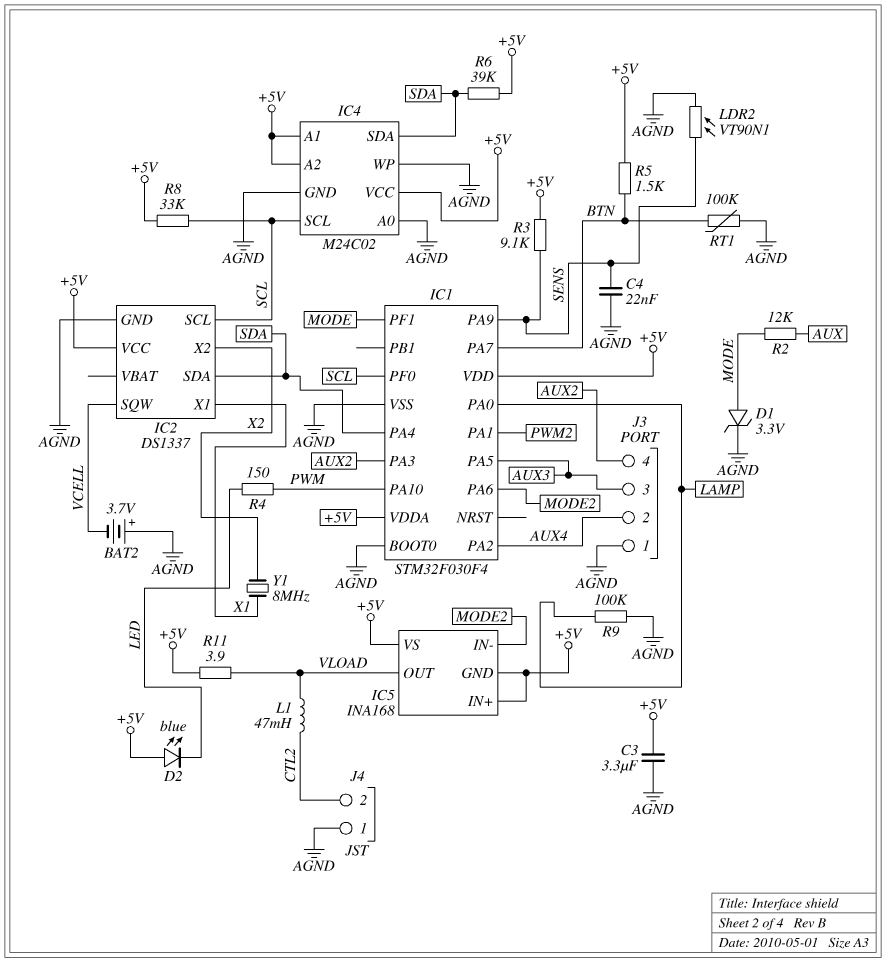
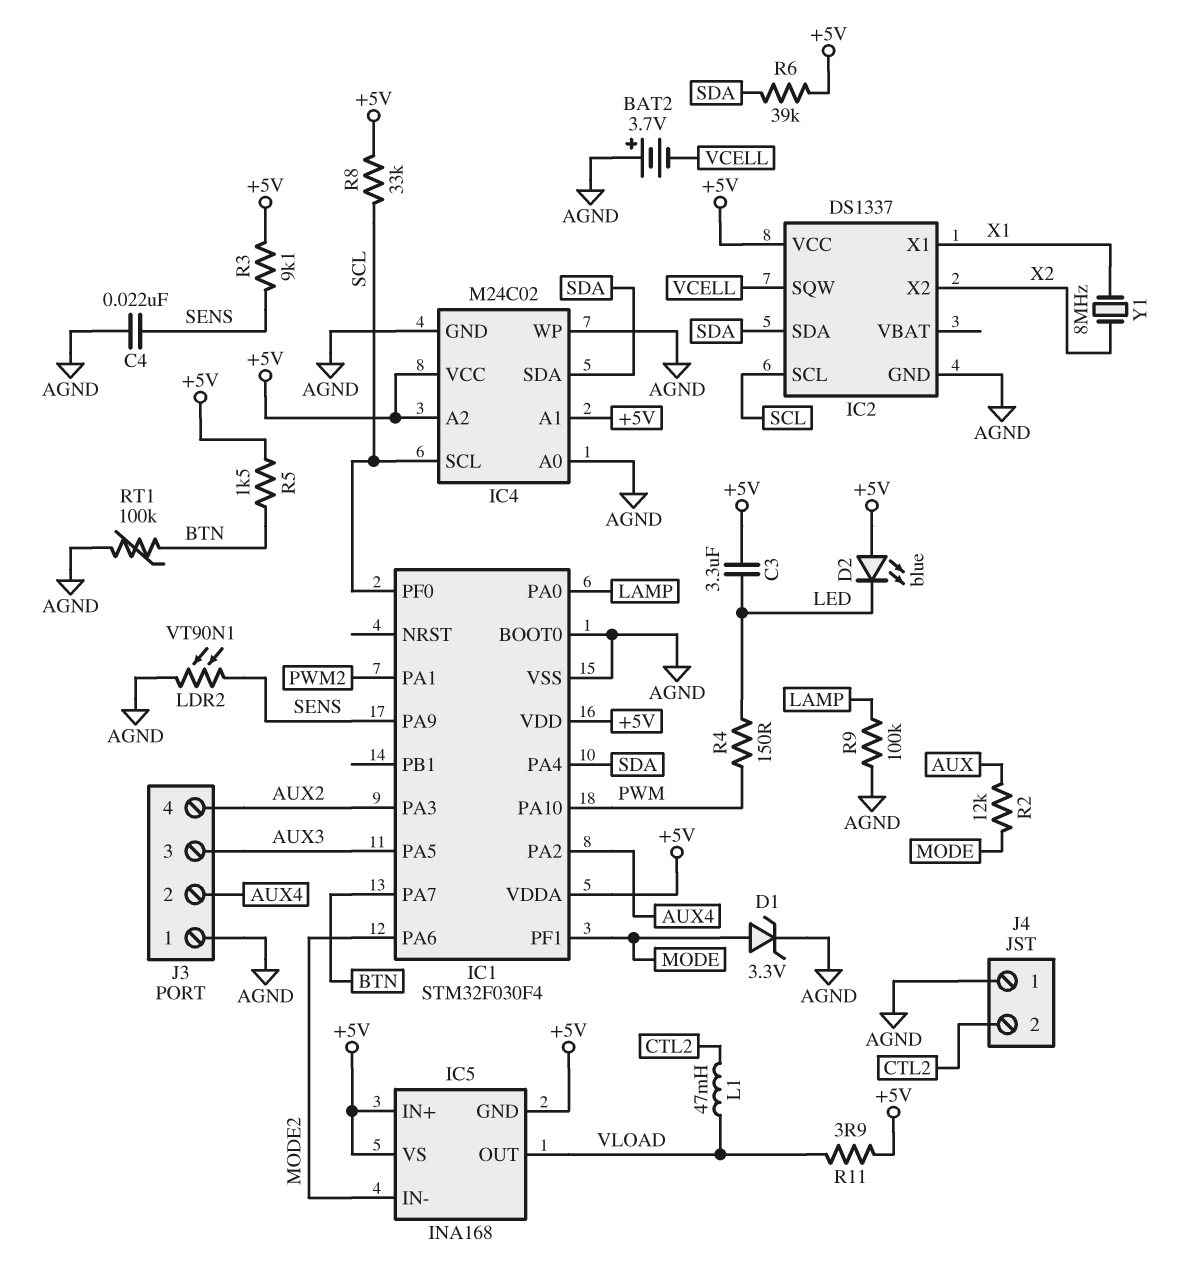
C3: 3.3uF (+5V, AGND) -> 3.3uF (+5V, LED)

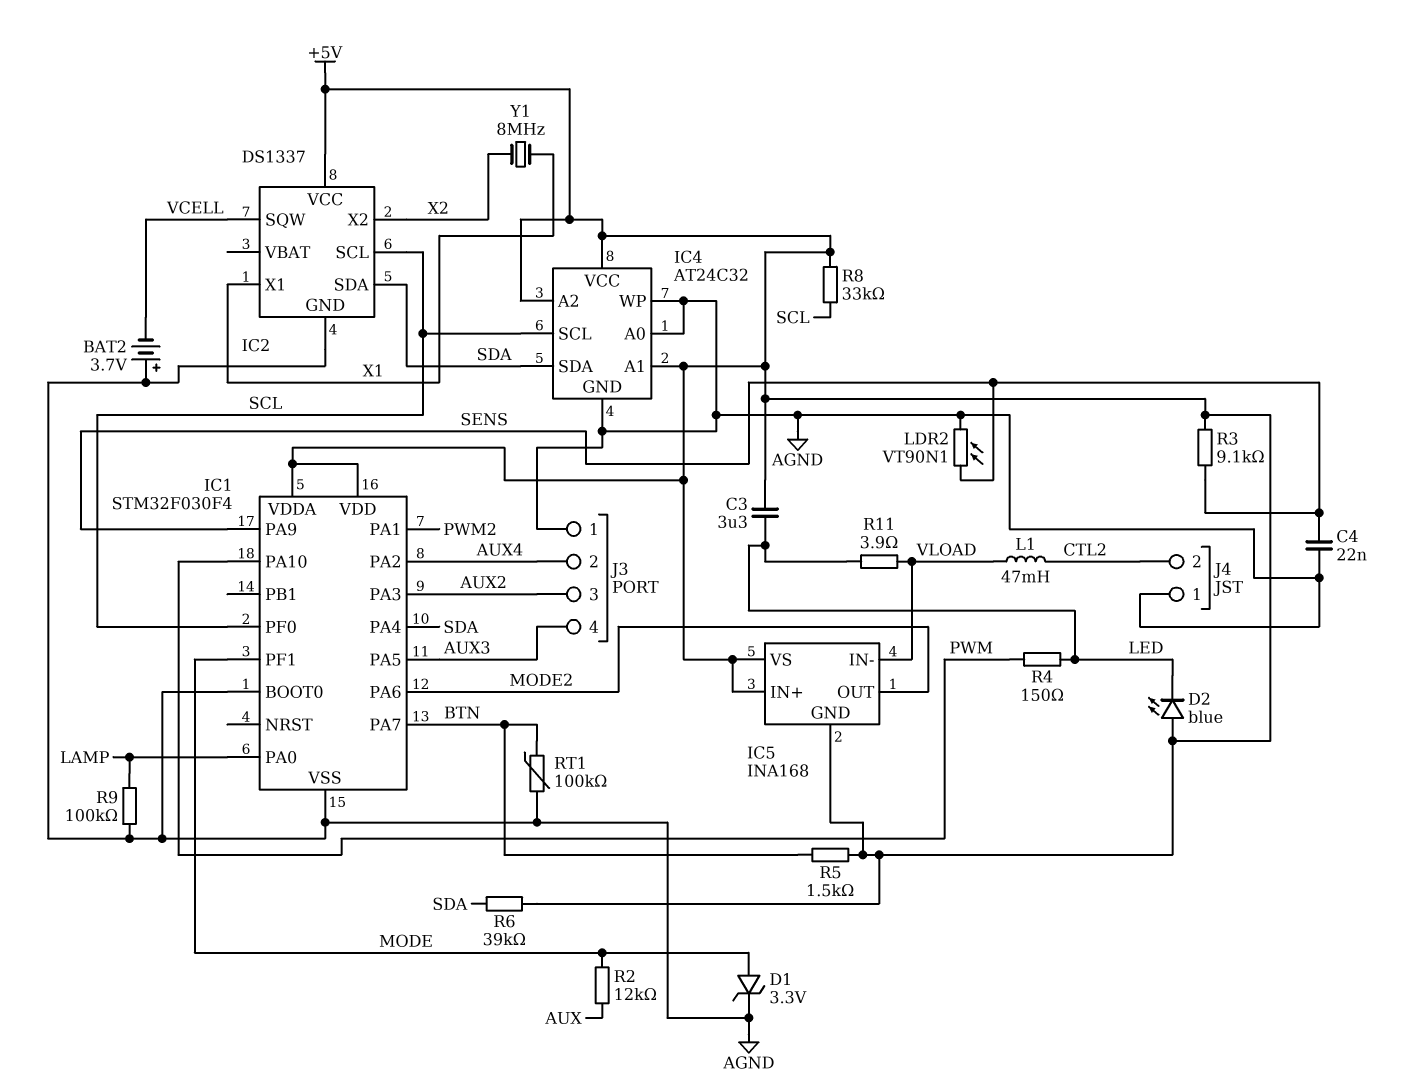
IC4: M24C02 -> AT24C32
IC5 pin IN-: MODE2 -> VLOAD
IC5 pin OUT: VLOAD -> MODE2
J3 pin 3: AUX3 -> AUX2
J3 pin 4: AUX2 -> AUX3
R11: 3.9 (+5V, VLOAD) -> 3.9 (LED, VLOAD)

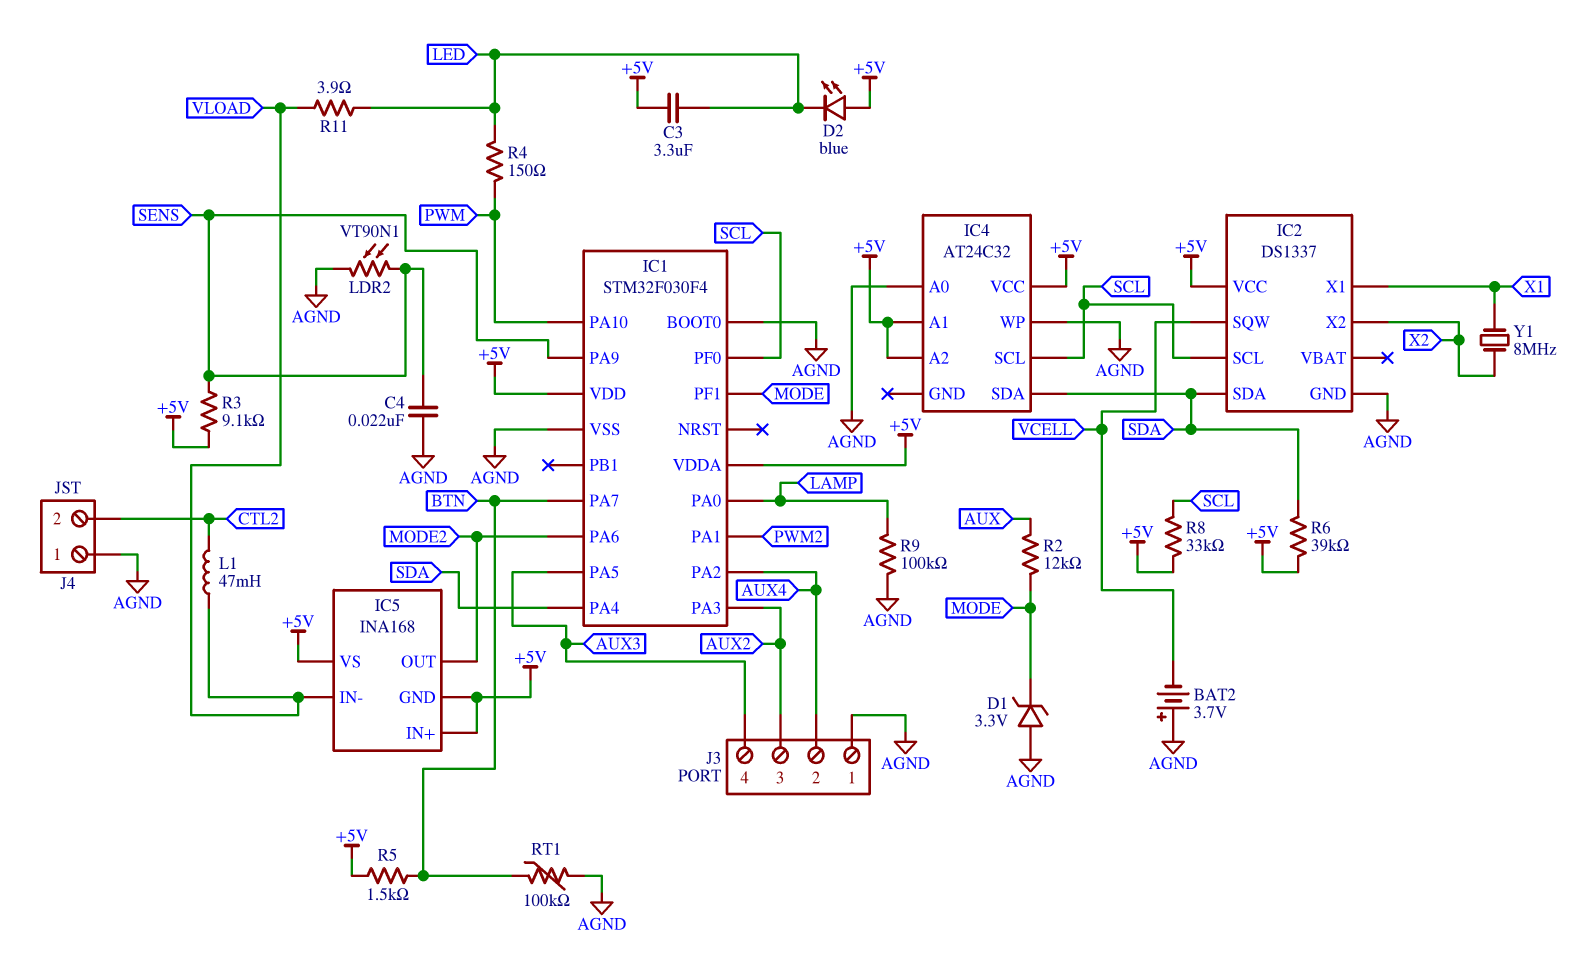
D1: zener 3.3V (A MODE, K AGND) -> zener 3.3V (A AGND, K MODE)
IC4 pin GND: AGND -> none

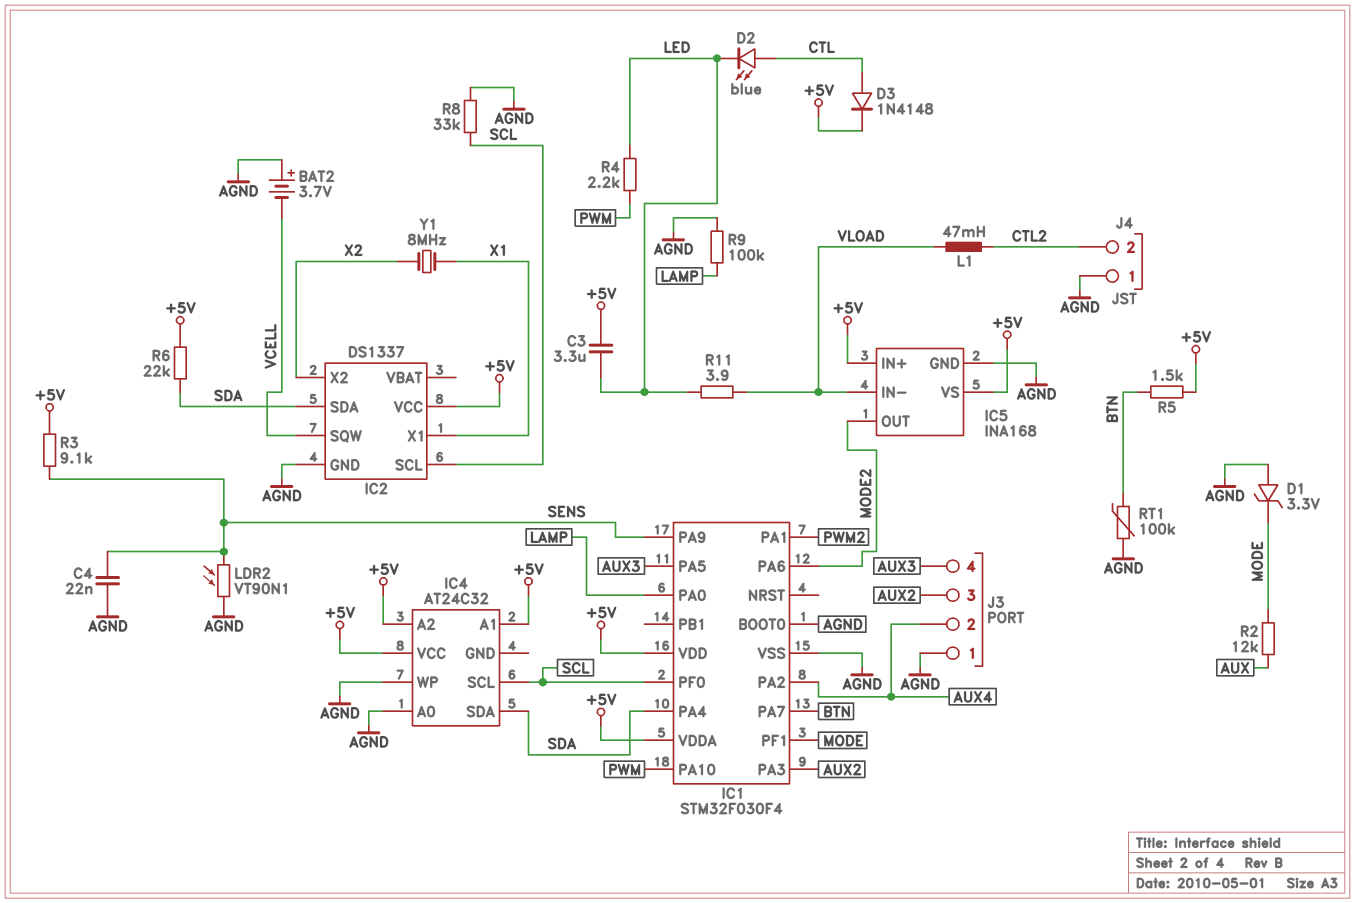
D2: LED blue (A +5V, K LED) -> LED blue (A CTL, K LED)
D3: none -> diode 1N4148 (A CTL, K +5V)
IC5 pin GND: +5V -> AGND
R4: 150 (LED, PWM) -> 2.2k (LED, PWM)
R6: 39k (+5V, SDA) -> 22k (+5V, SDA)
R8: 33k (+5V, SCL) -> 33k (AGND, SCL)

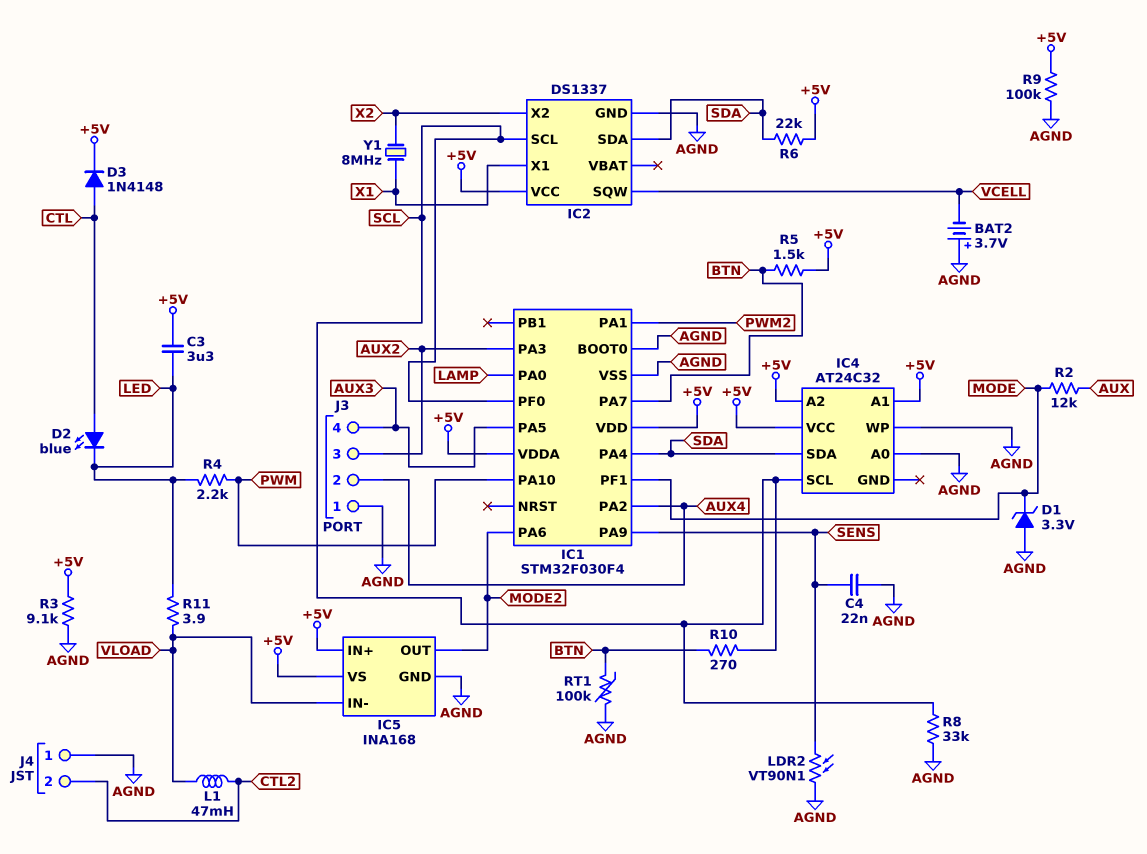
R3: 9.1k (+5V, SENS) -> 9.1k (+5V, AGND)
R9: 100k (AGND, LAMP) -> 100k (+5V, AGND)
R10: none -> 270 (BTN, SCL)

